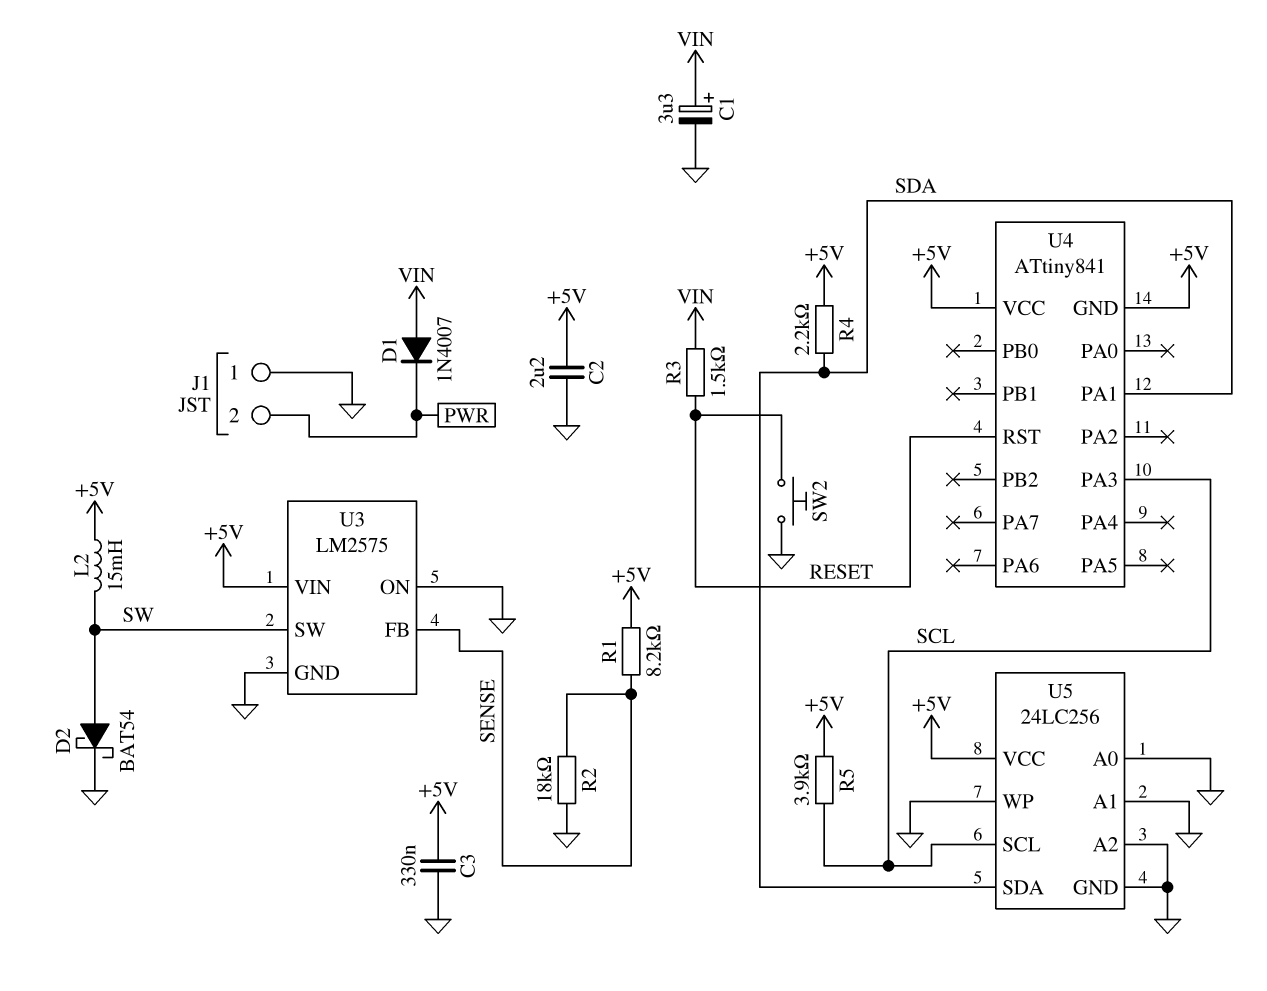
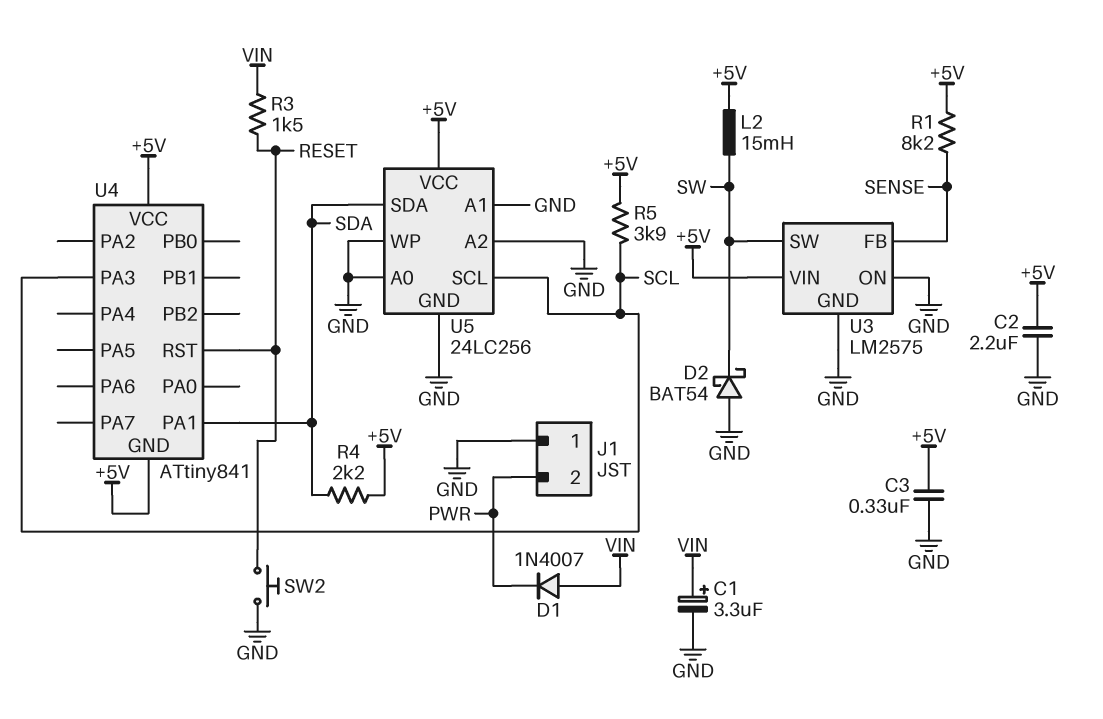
D2: schottky BAT54 (A SW, K GND) -> schottky BAT54 (A GND, K SW)
R2: 18k (GND, SENSE) -> none

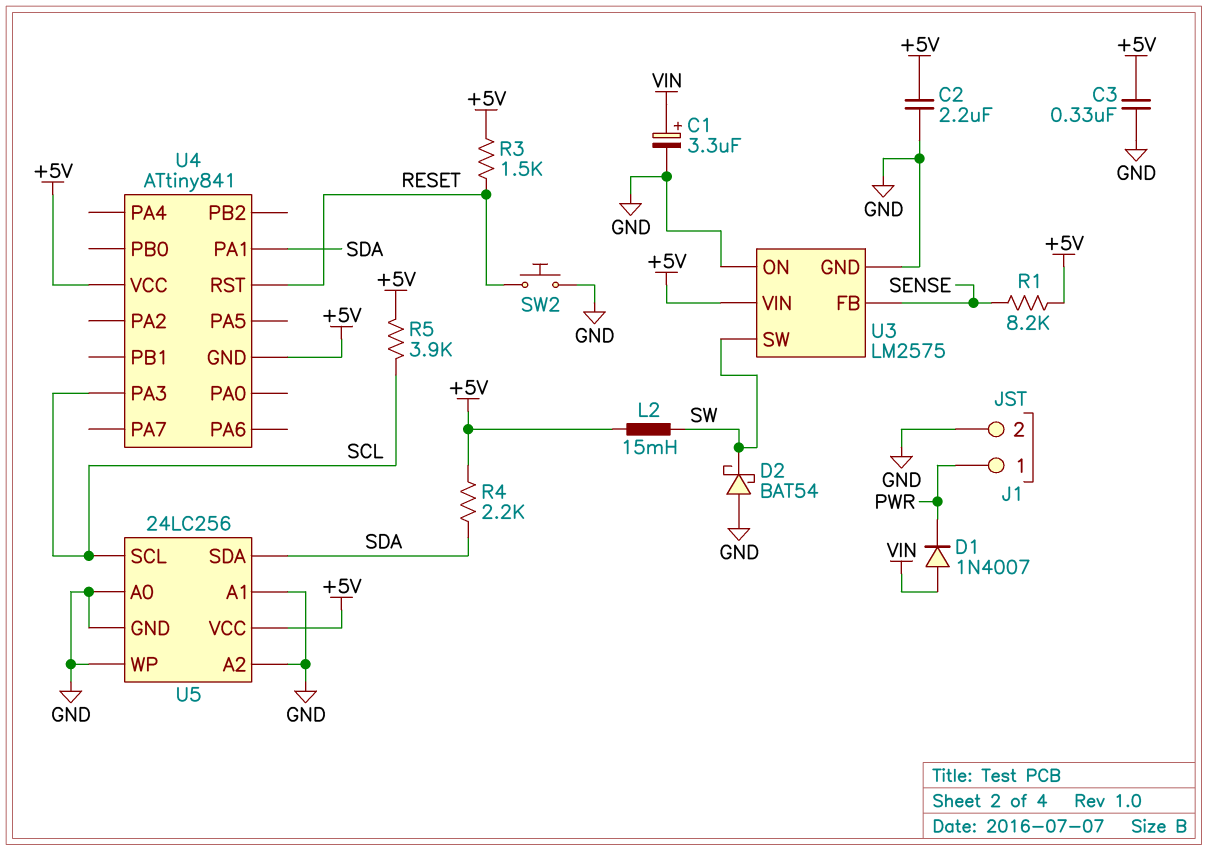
J1 pin 1: GND -> PWR
J1 pin 2: PWR -> GND
R3: 1.5k (RESET, VIN) -> 1.5k (+5V, RESET)

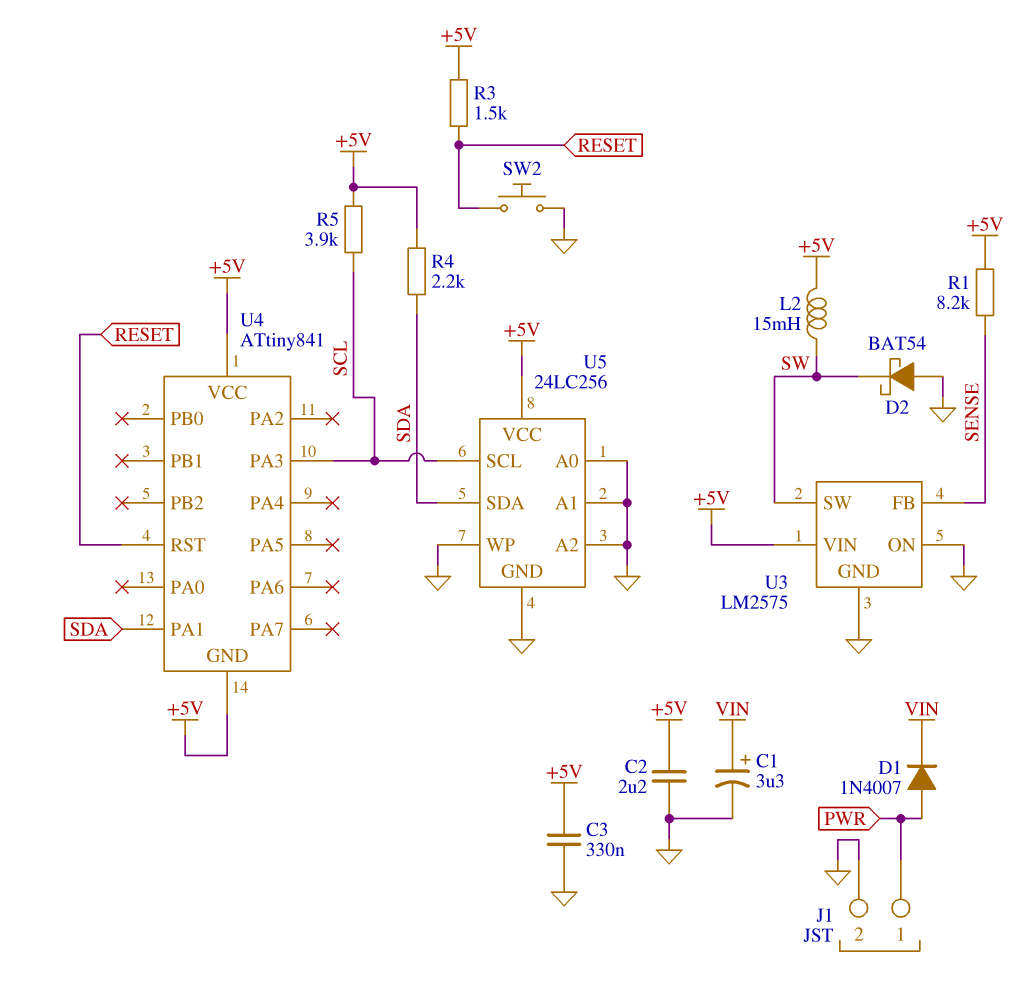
D1: diode 1N4007 (A VIN, K PWR) -> diode 1N4007 (A PWR, K VIN)

